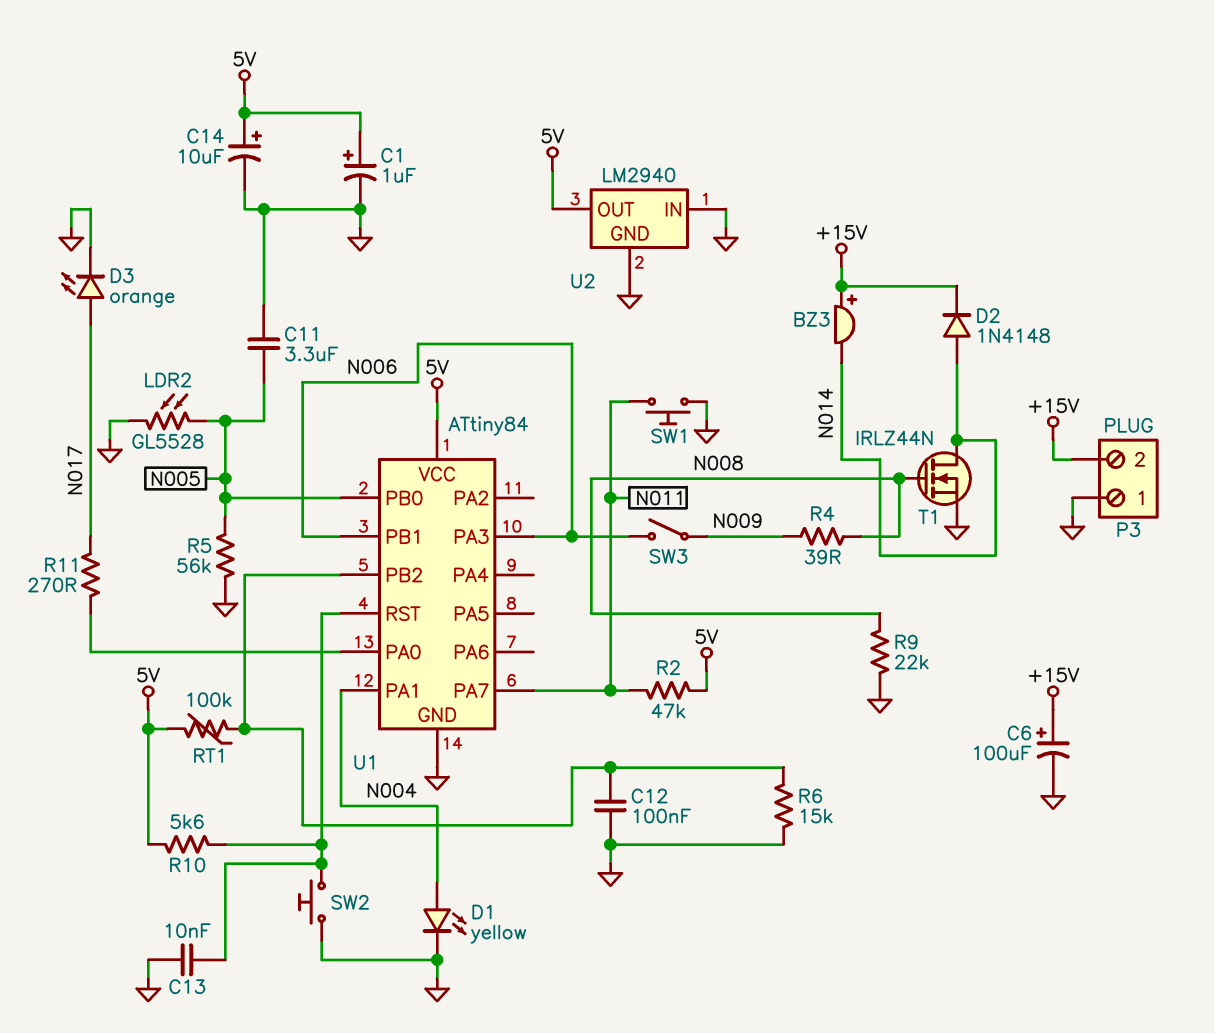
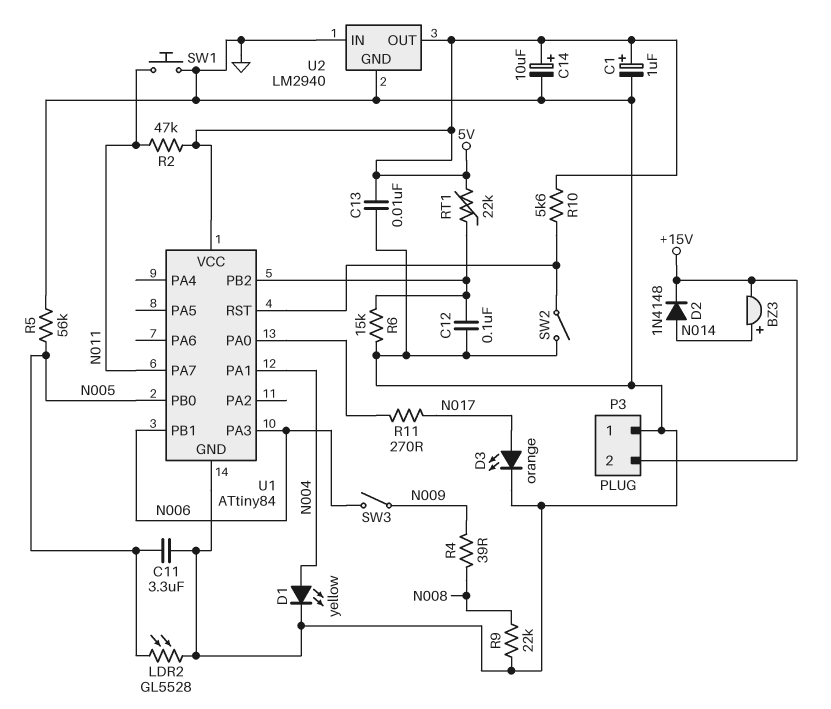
BZ3: buzzer (plus +15V, minus N014) -> buzzer (plus N014, minus +15V)
C6: 100uF (plus +15V, minus GND) -> none
C13: 10nF (GND, U1/RST) -> 10nF (5V, GND)
RT1: 100k (5V, U1/PB2) -> 22k (5V, U1/PB2)
SW2: button (GND, U1/RST) -> switch (GND, U1/RST)
T1: NMOS IRLZ44N (G N008, D N014, S GND) -> none

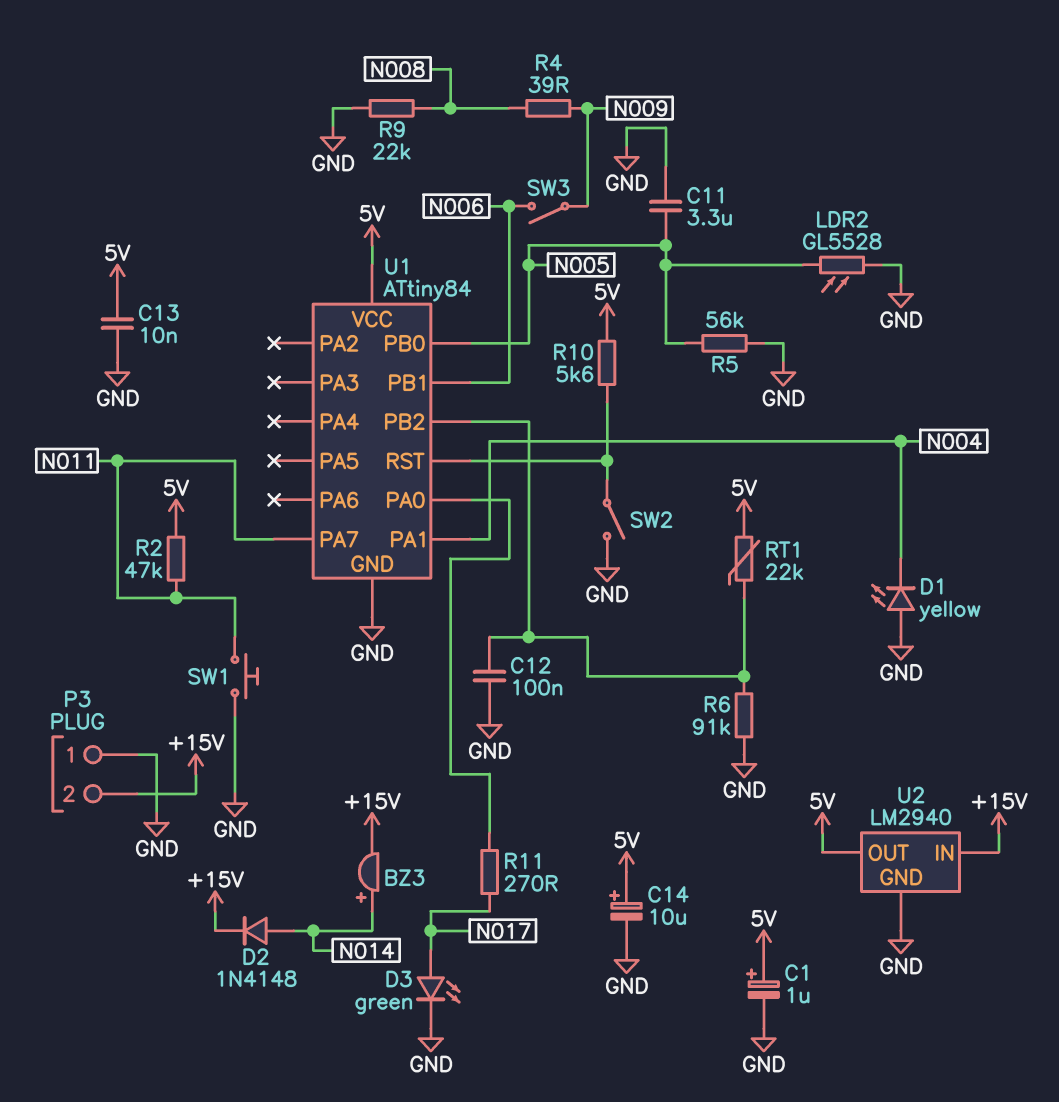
D1: LED yellow (A N004, K GND) -> LED yellow (A GND, K N004)
D3: LED orange (A N017, K GND) -> LED green (A N017, K GND)
R6: 15k (GND, U1/PB2) -> 91k (GND, U1/PB2)
U1 pin PA3: N006 -> none
U2 pin IN: GND -> +15V

